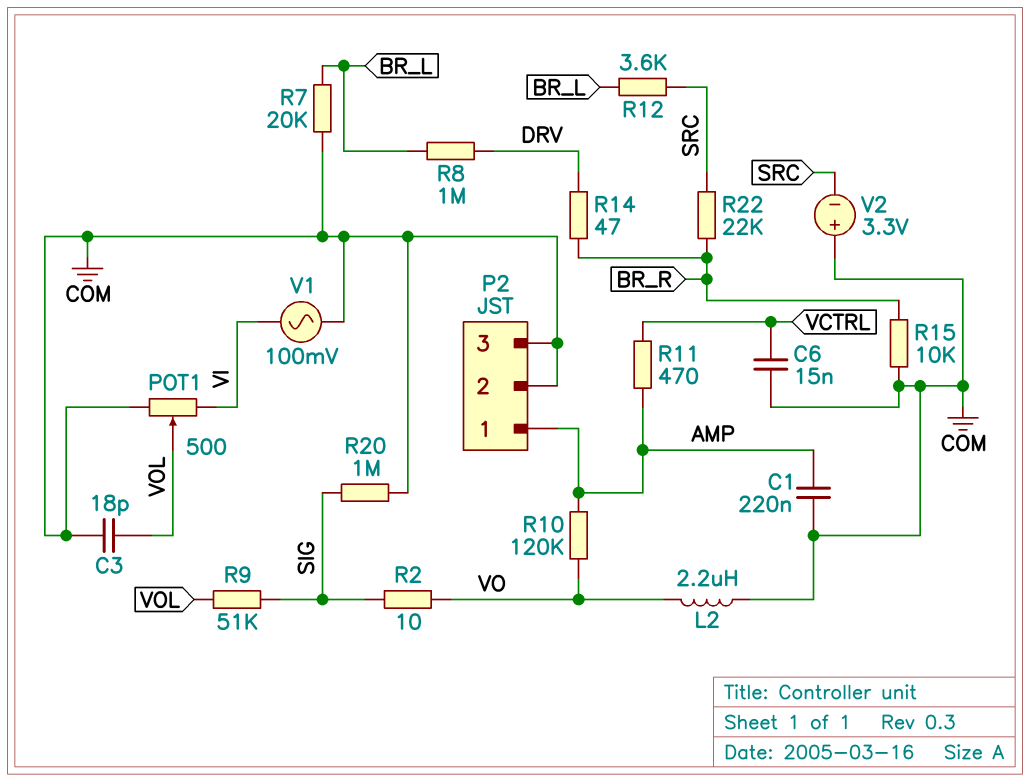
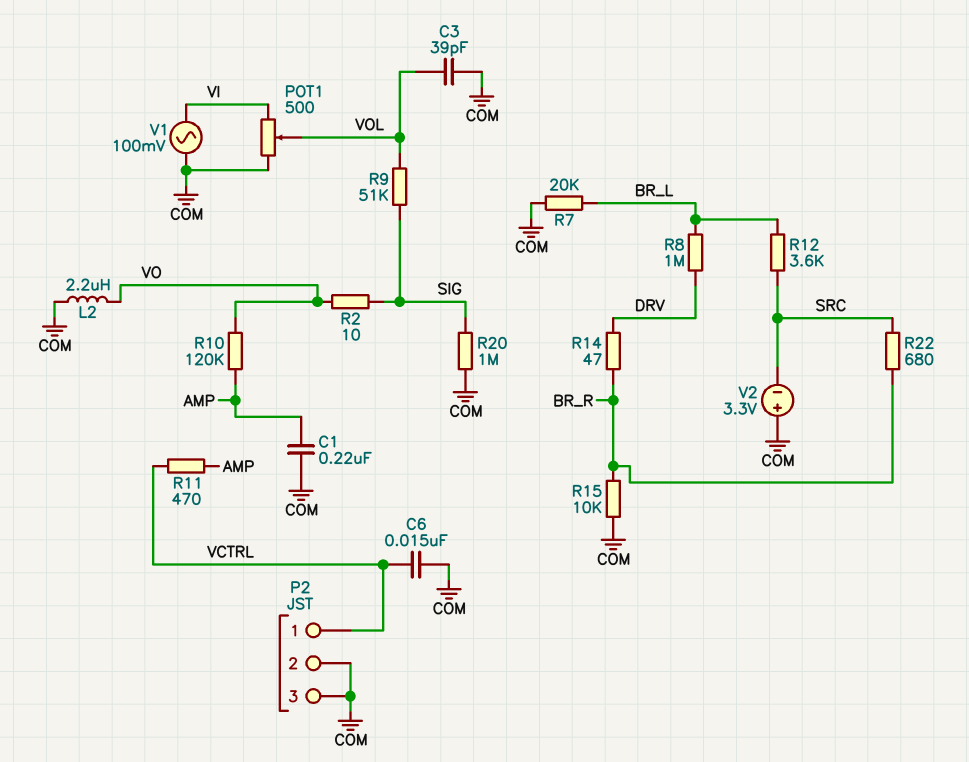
C3: 18pF (COM, VOL) -> 39pF (COM, VOL)
P2 pin 1: AMP -> VCTRL
R22: 22k (BR_R, SRC) -> 680 (BR_R, SRC)

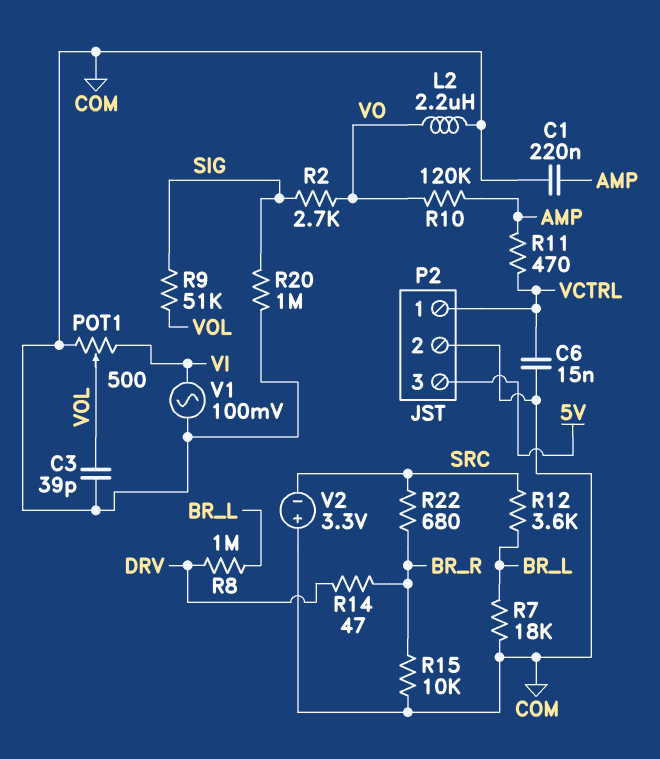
P2 pin 3: COM -> 5V
R2: 10 (SIG, VO) -> 2.7k (SIG, VO)
R7: 20k (BR_L, COM) -> 18k (BR_L, COM)

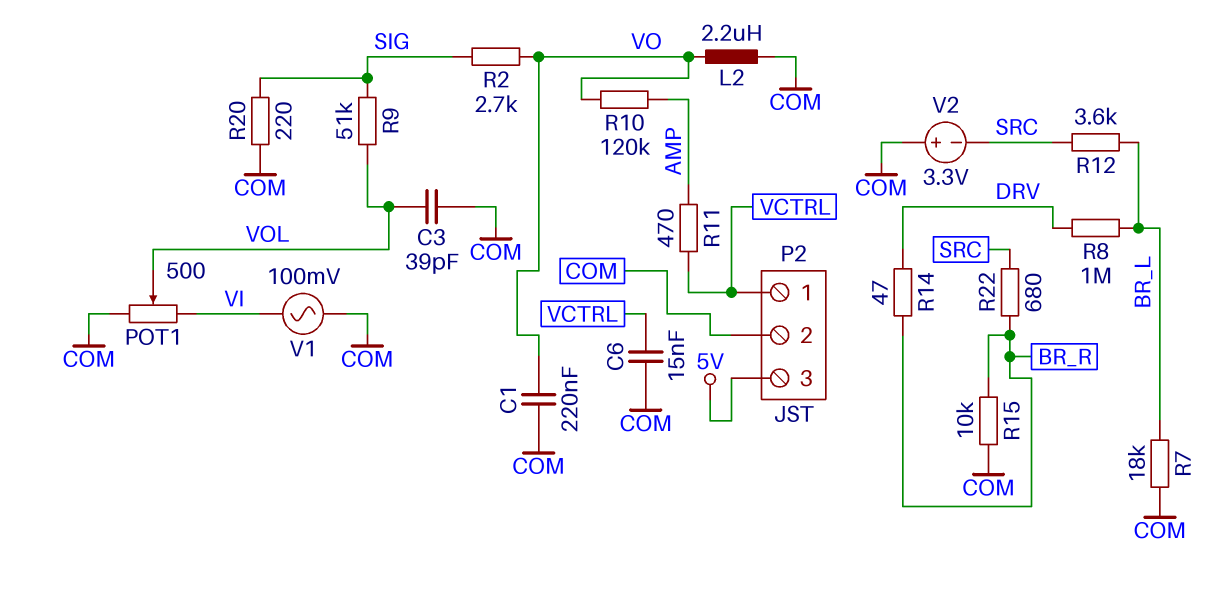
C1: 220nF (AMP, COM) -> 220nF (COM, VO)
R20: 1M (COM, SIG) -> 220 (COM, SIG)

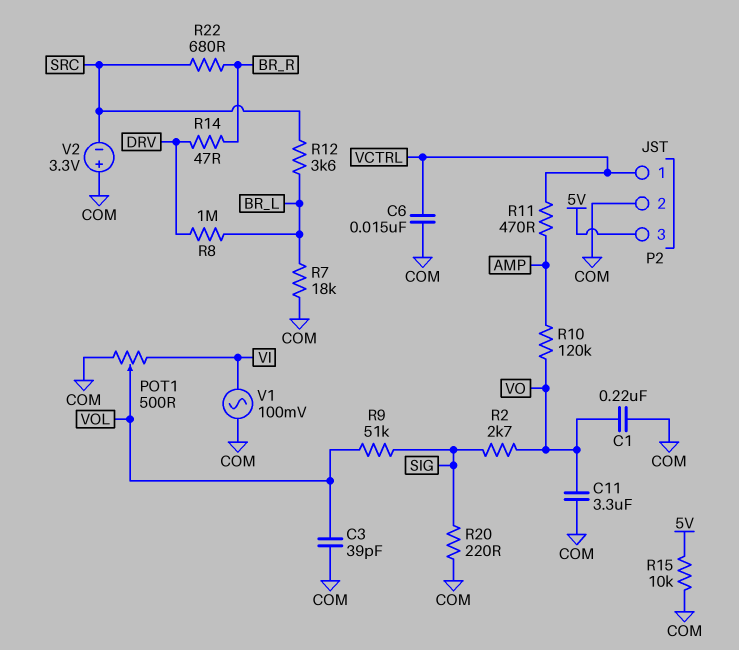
C11: none -> 3.3uF (COM, VO)
L2: 2.2uH (COM, VO) -> none
R15: 10k (BR_R, COM) -> 10k (5V, COM)

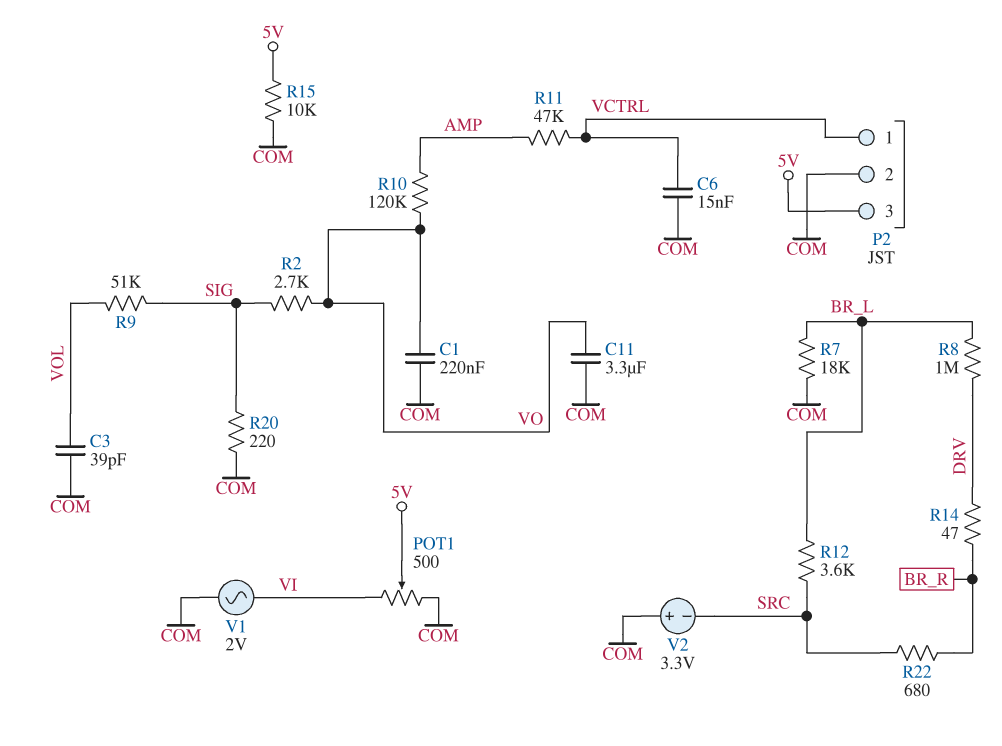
POT1: 500 (COM, VI, wiper VOL) -> 500 (COM, VI, wiper 5V)
R11: 470 (AMP, VCTRL) -> 47k (AMP, VCTRL)
V1: AC 100mV (COM, VI) -> AC 2V (COM, VI)

